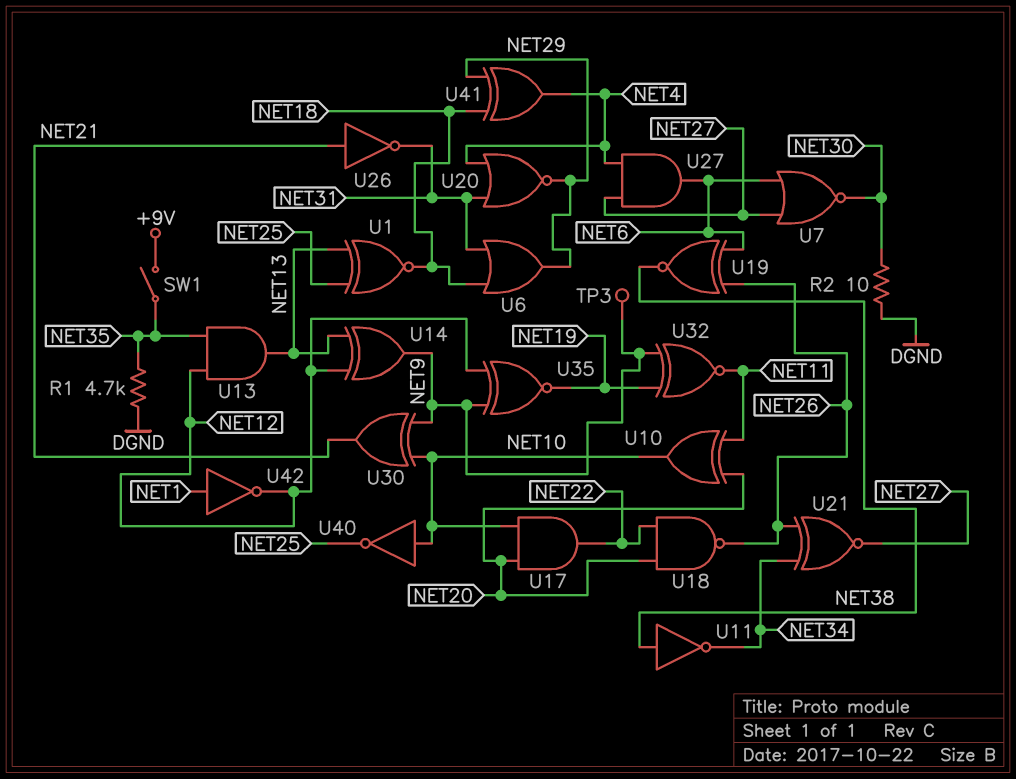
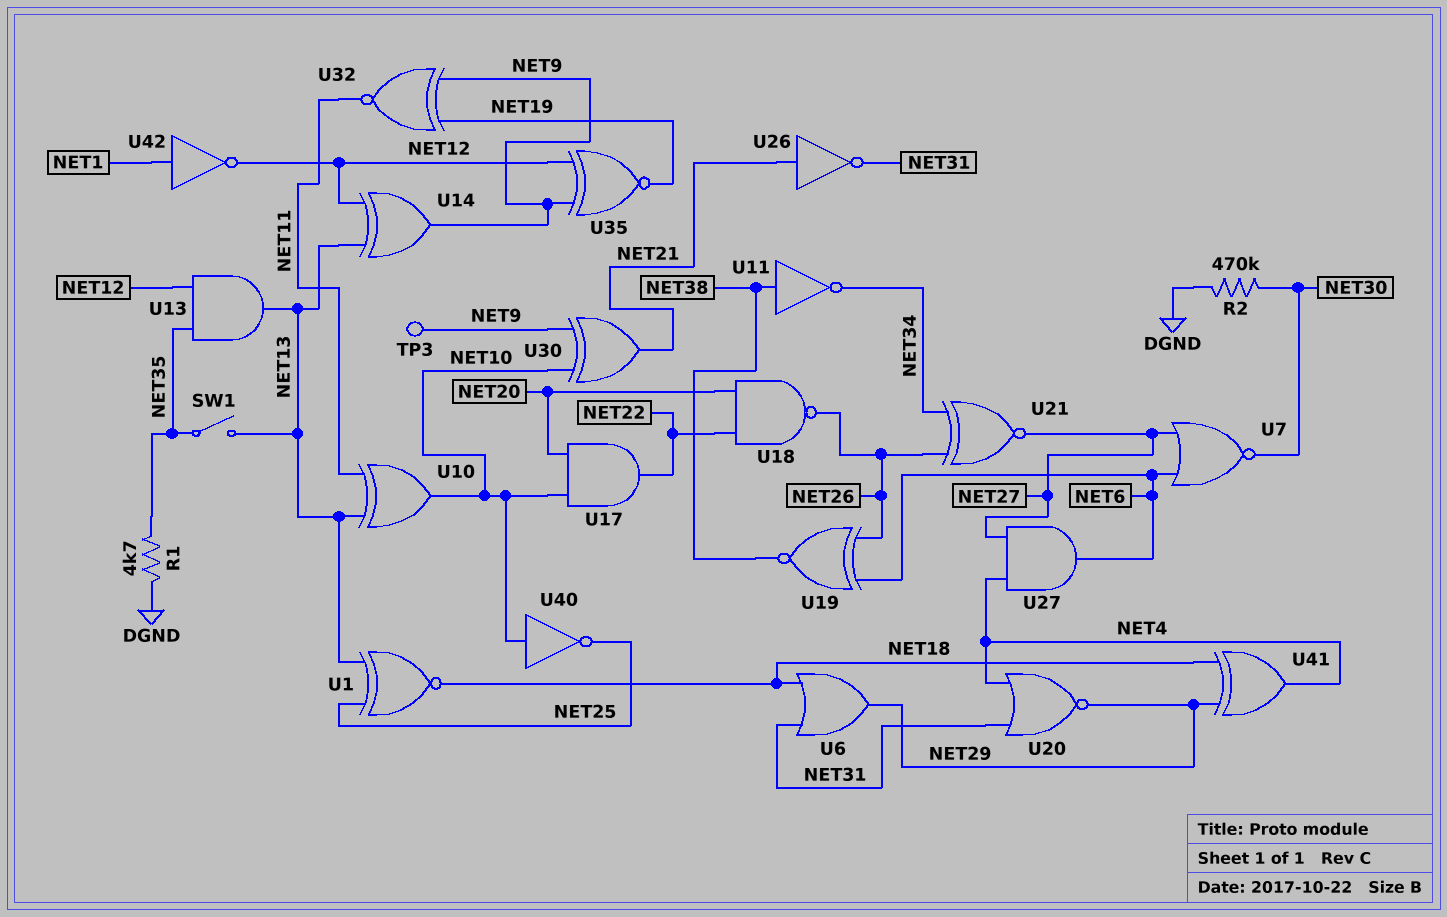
R2: 10 (DGND, NET30) -> 470k (DGND, NET30)
SW1: switch (+9V, NET35) -> switch (NET13, NET35)
U10: XOR (in NET11, in NET20, out NET10) -> XOR (in NET11, in NET13, out NET10)

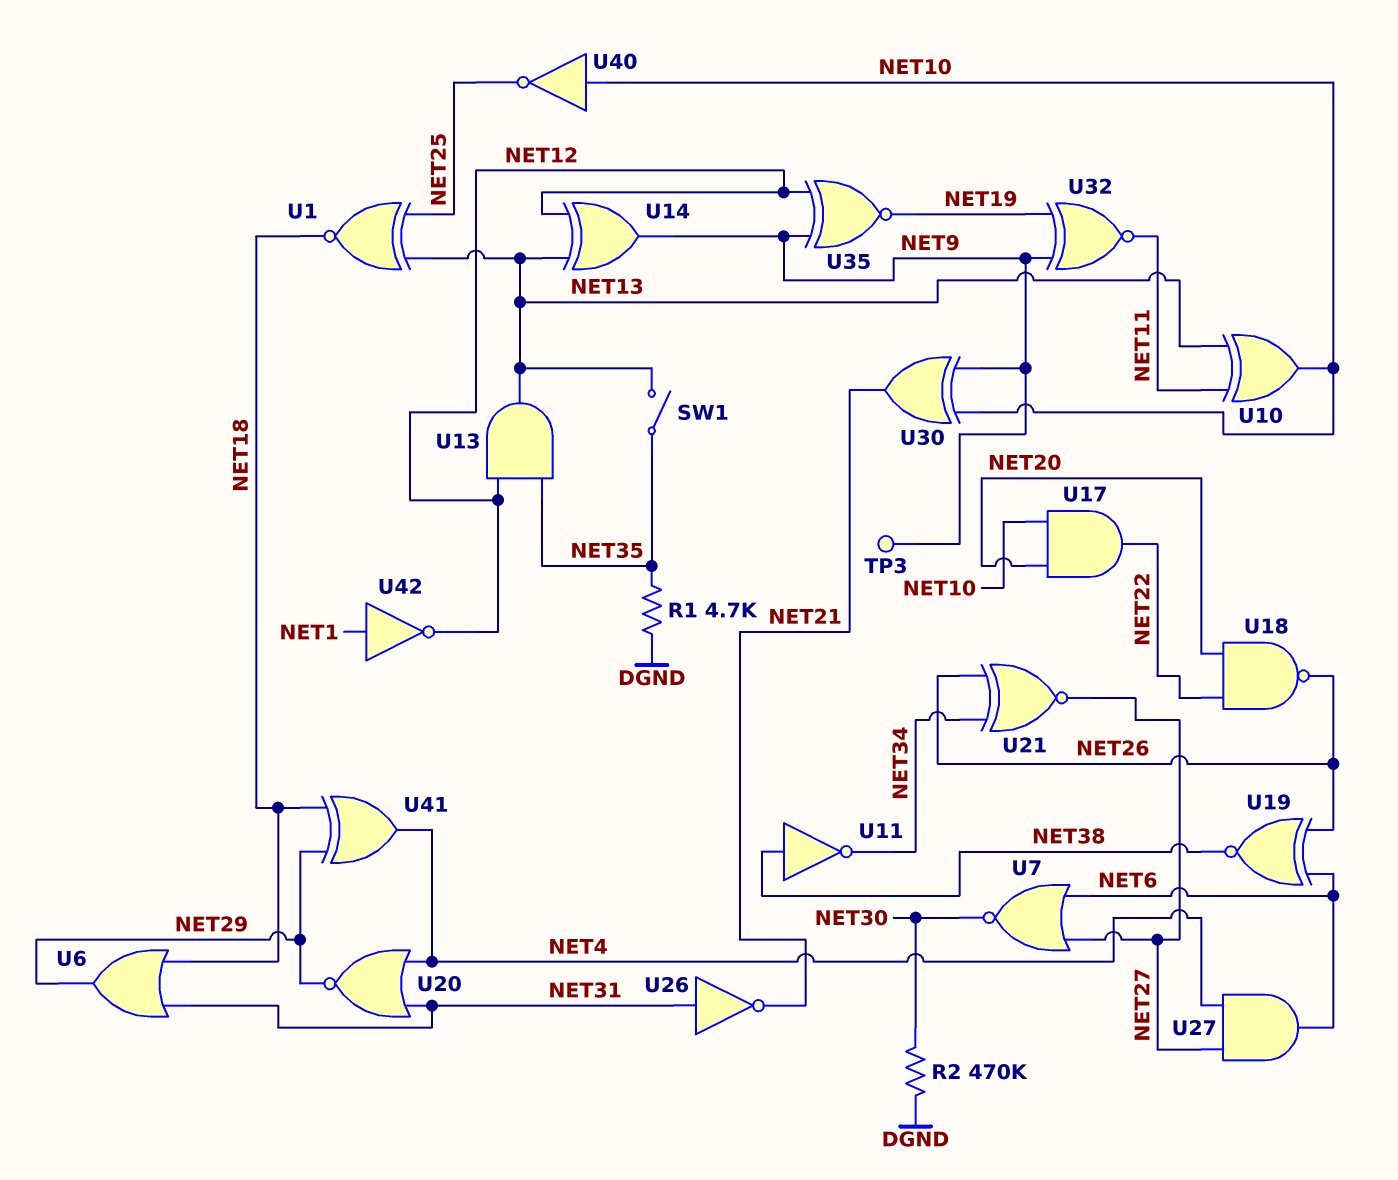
U26: NOT (in NET21, out NET31) -> NOT (in NET31, out NET21)

